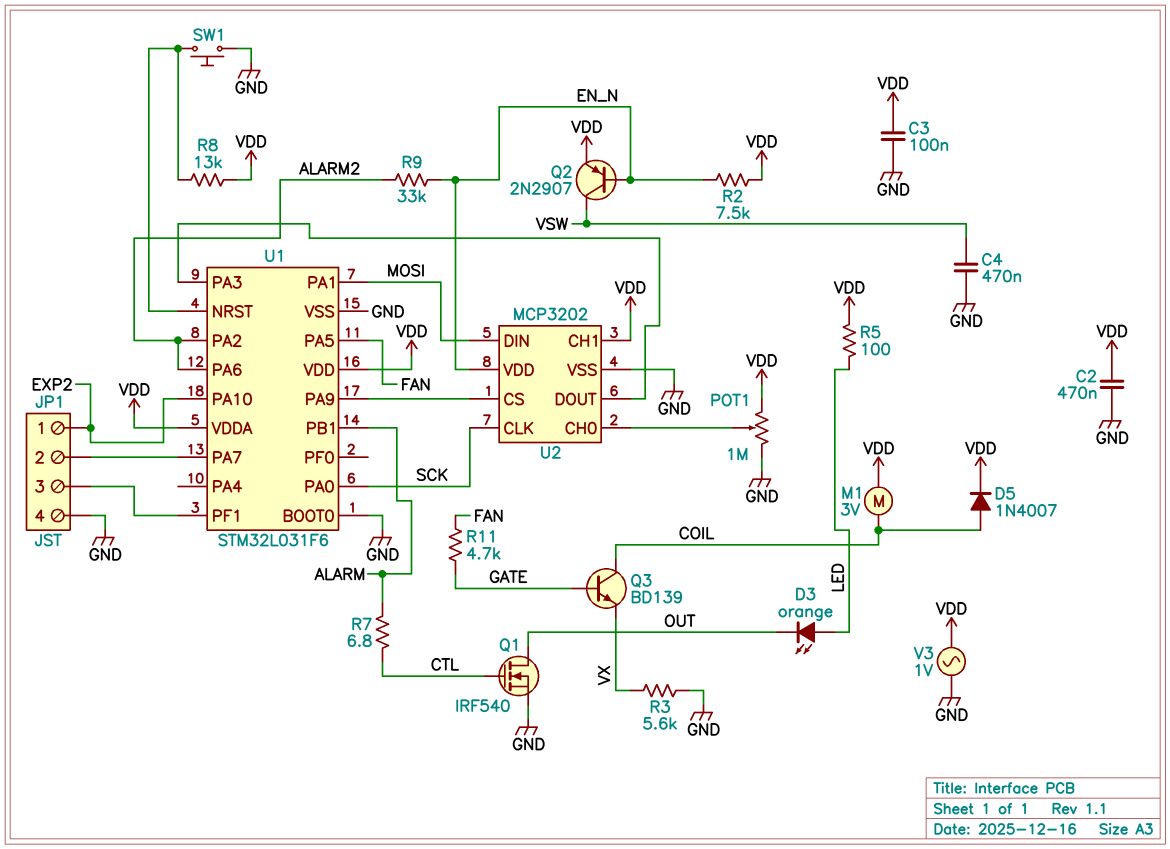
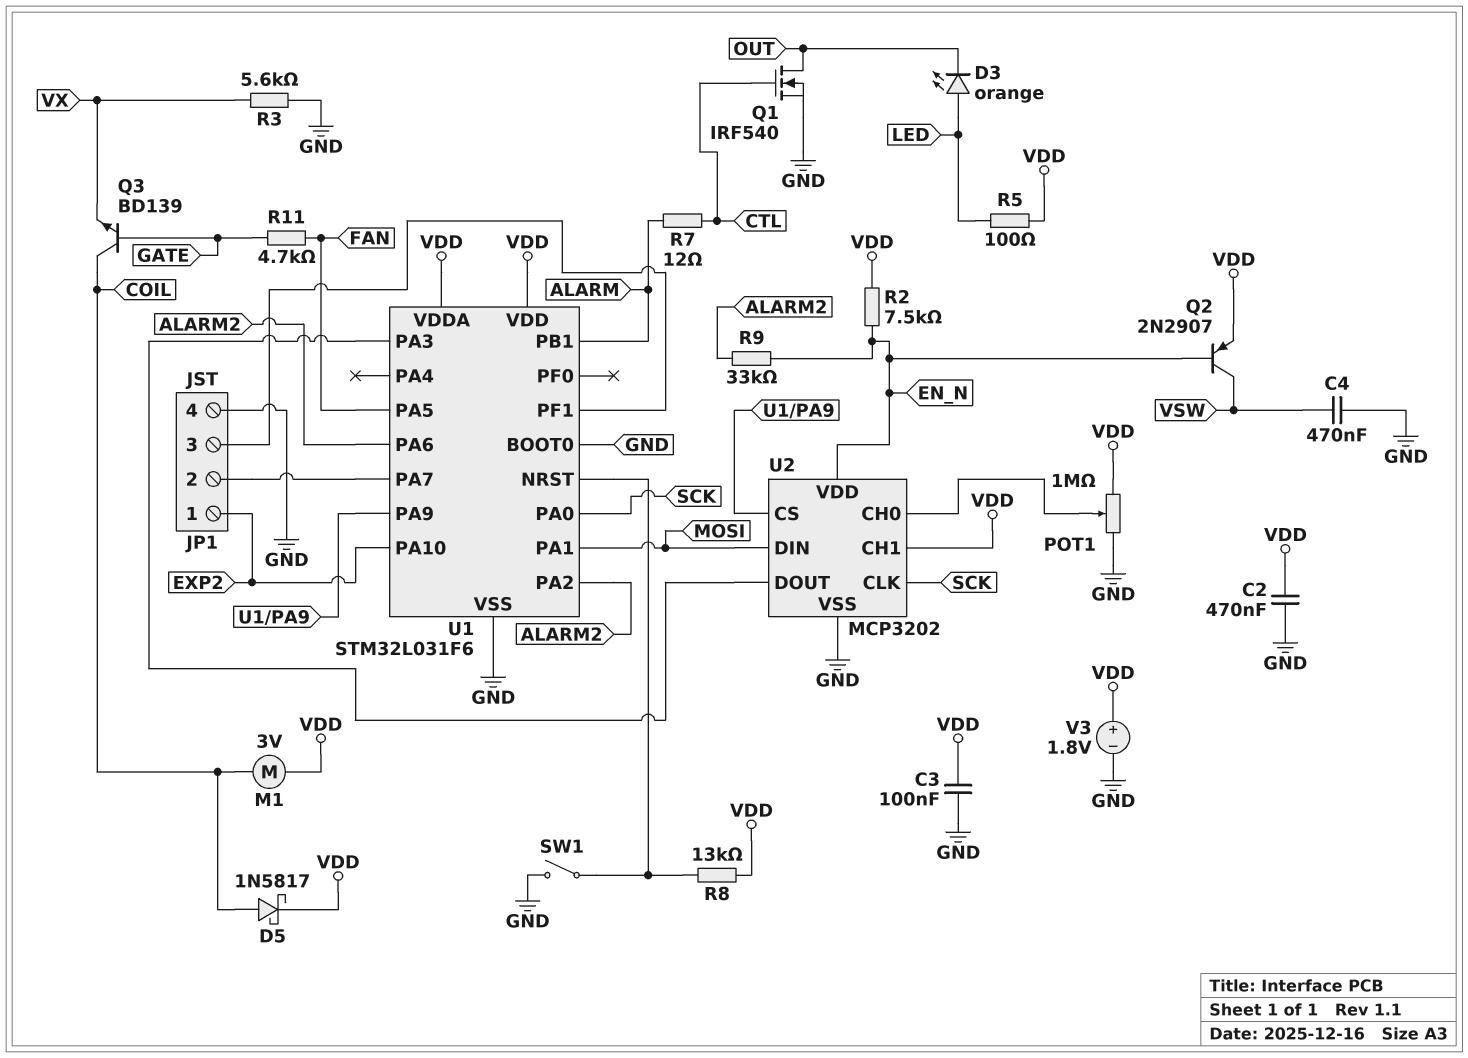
D5: diode 1N4007 (A COIL, K VDD) -> schottky 1N5817 (A COIL, K VDD)
R7: 6.8 (ALARM, CTL) -> 12 (ALARM, CTL)
SW1: button (GND, U1/NRST) -> switch (GND, U1/NRST)
V3: AC 1V (GND, VDD) -> 1.8V (plus VDD, minus GND)

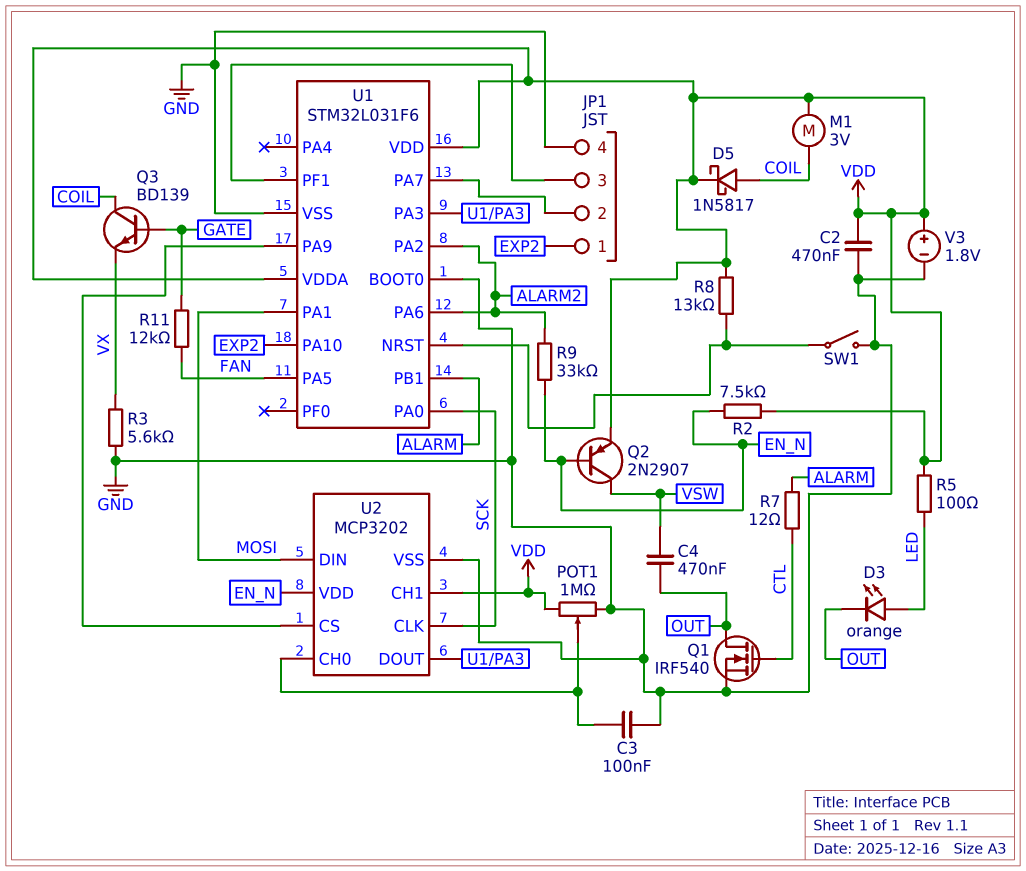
C3: 100nF (GND, VDD) -> 100nF (GND, U2/CH0)
C4: 470nF (GND, VSW) -> 470nF (OUT, VSW)
R11: 4.7k (FAN, GATE) -> 12k (FAN, GATE)

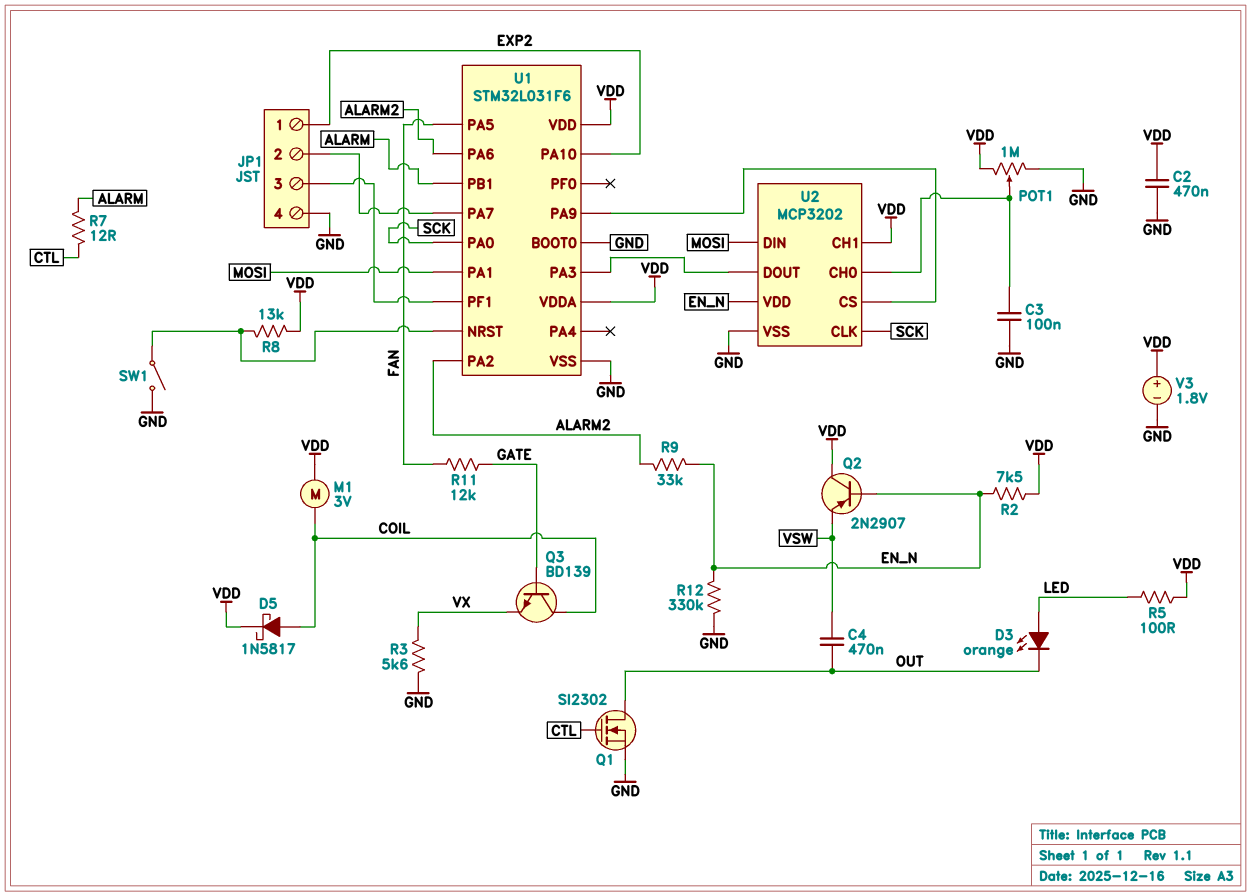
Q1: NMOS IRF540 (G CTL, D OUT, S GND) -> NMOS SI2302 (G CTL, D OUT, S GND)
Q2: PNP 2N2907 (B EN_N, C VSW, E VDD) -> PNP 2N2907 (B EN_N, C VDD, E VSW)
R12: none -> 330k (EN_N, GND)

